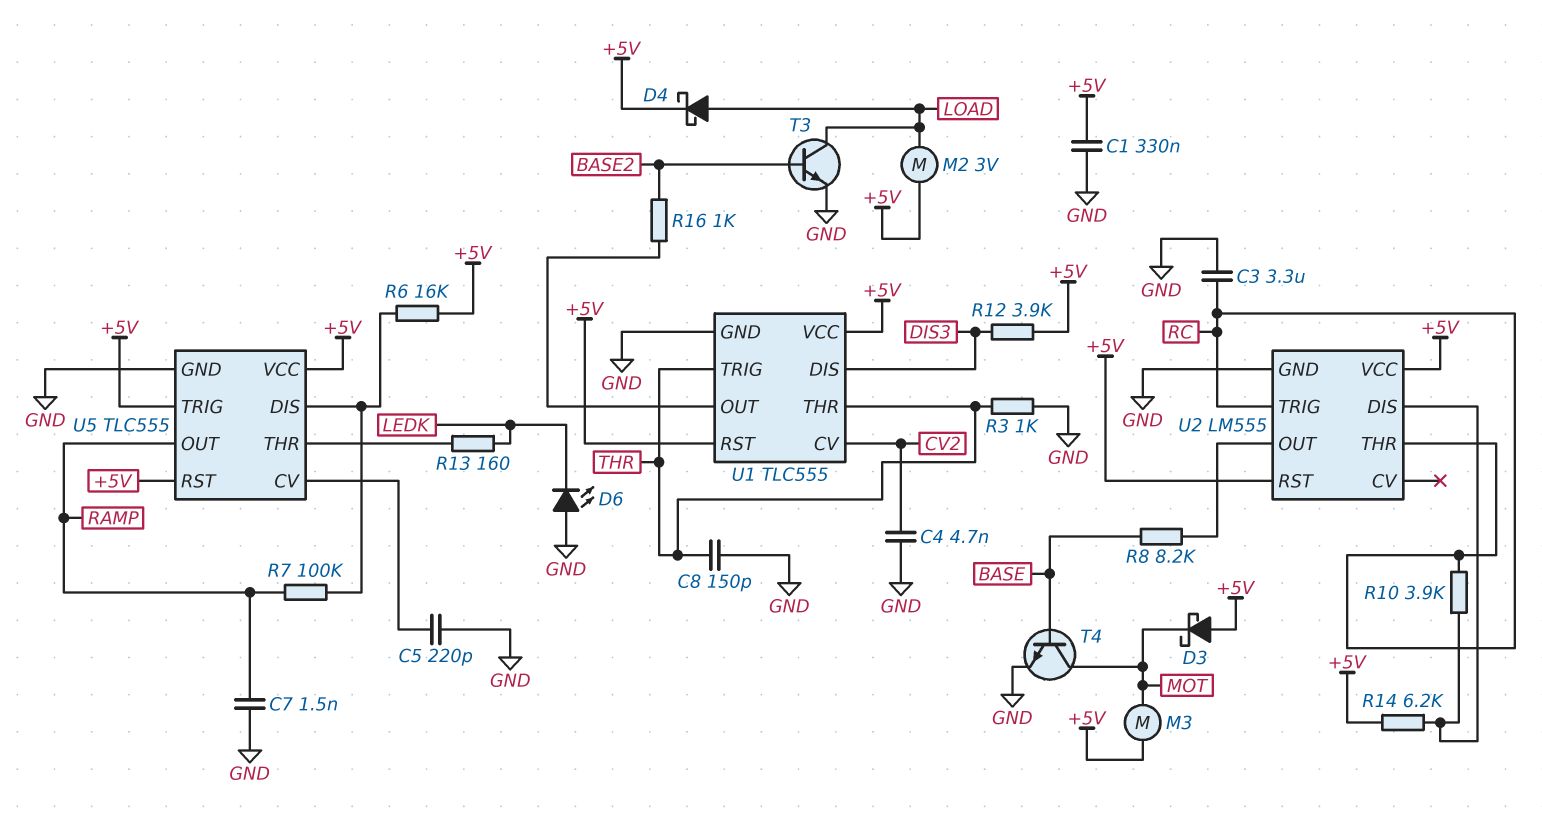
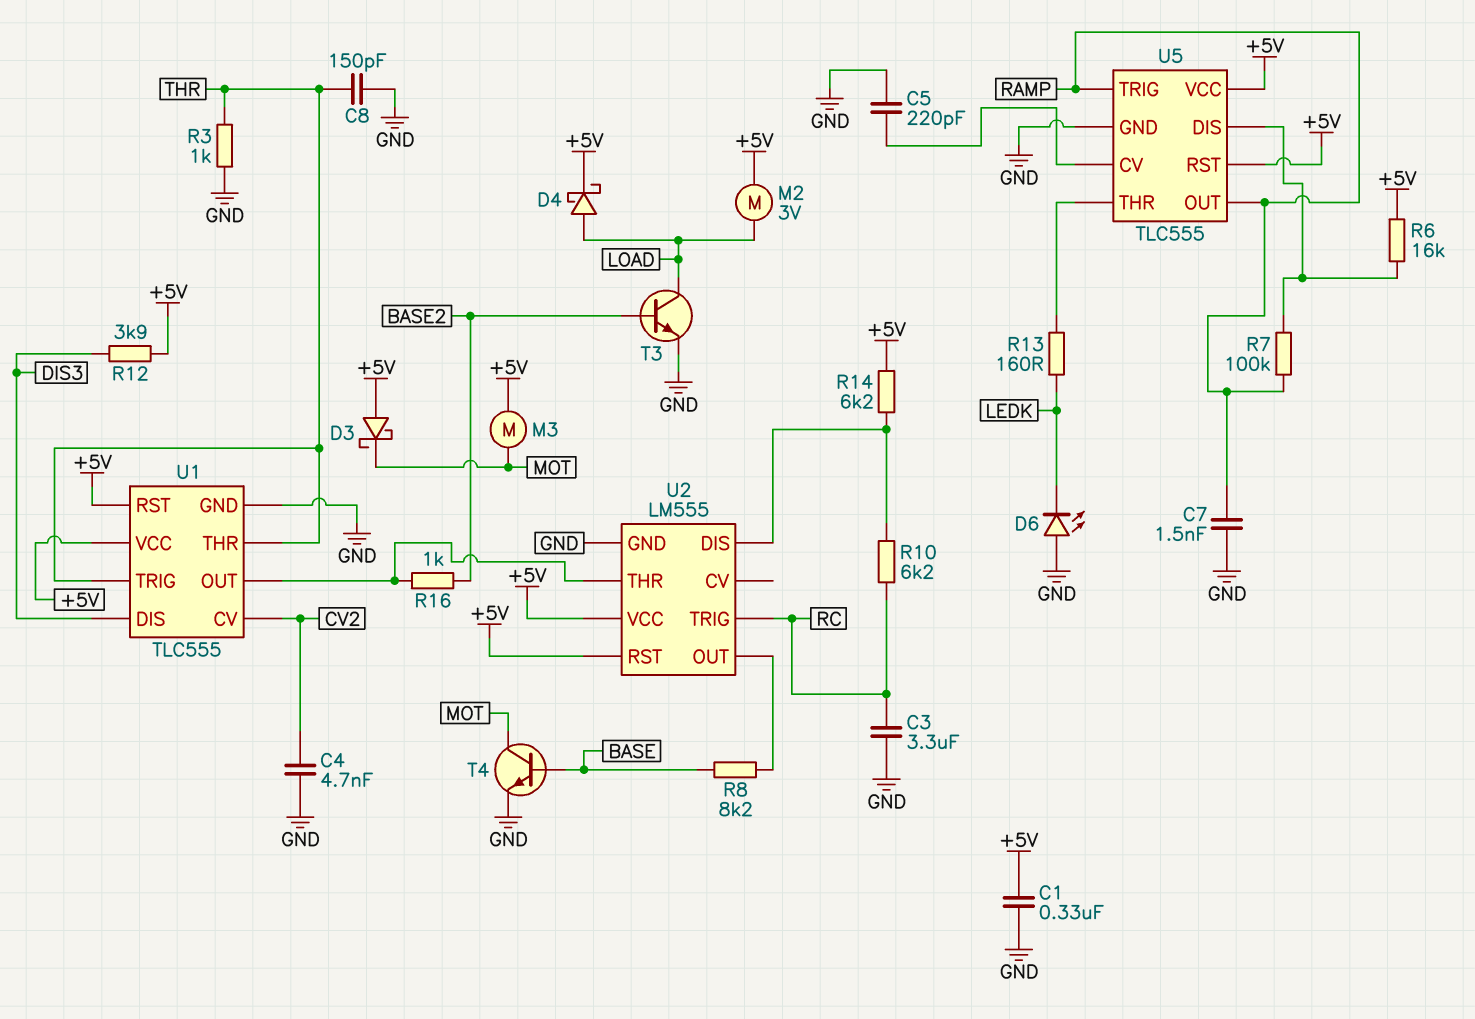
R10: 3.9k (RC, U2/DIS) -> 6.2k (RC, U2/DIS)
U2 pin THR: RC -> U1/OUT
U5 pin TRIG: +5V -> RAMP

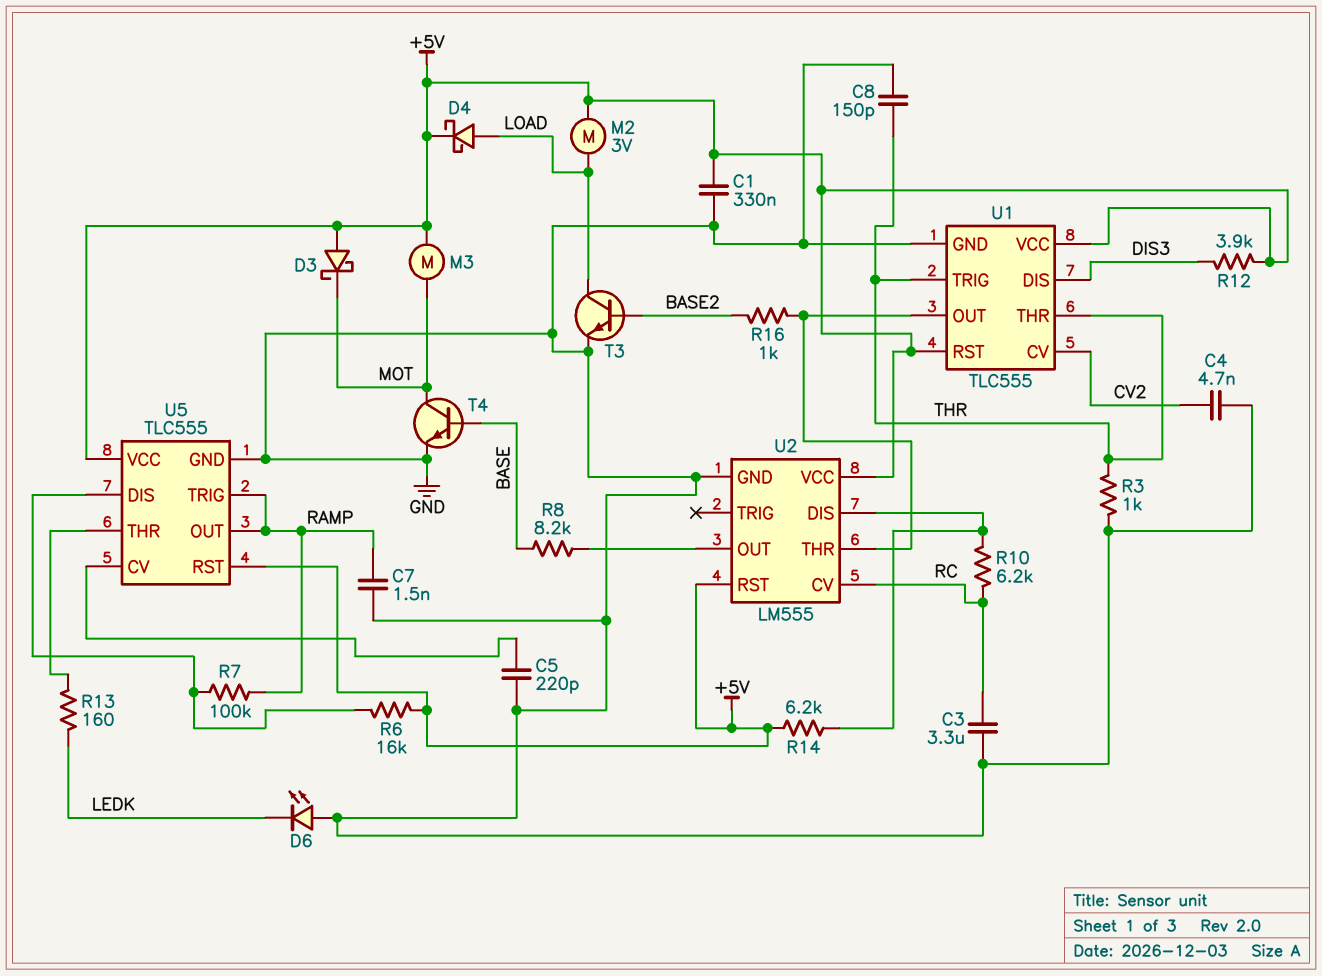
U2 pin CV: none -> RC
U2 pin TRIG: RC -> none

